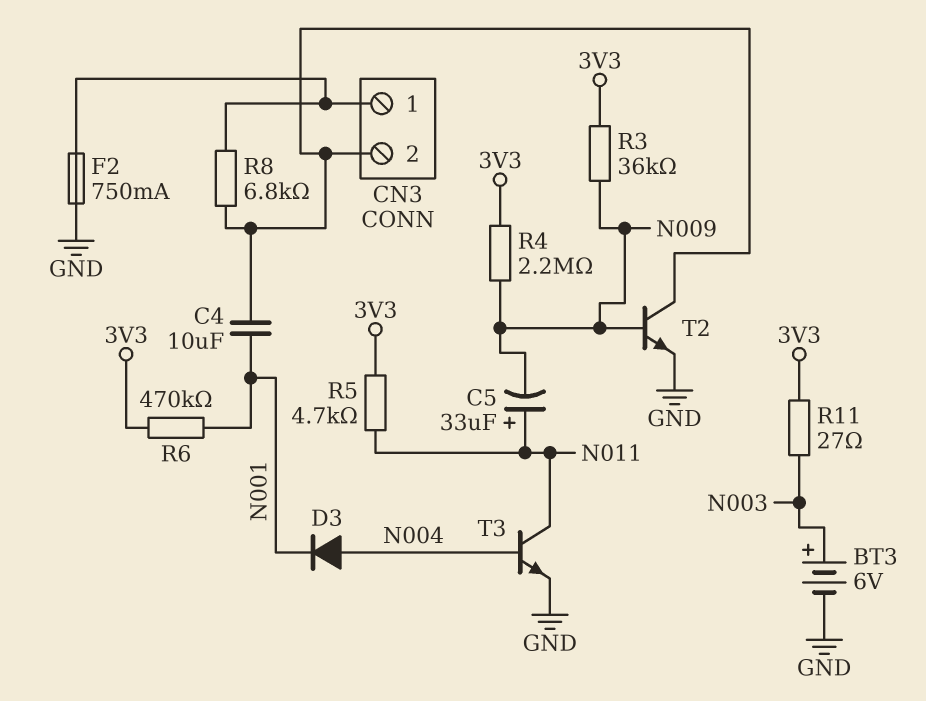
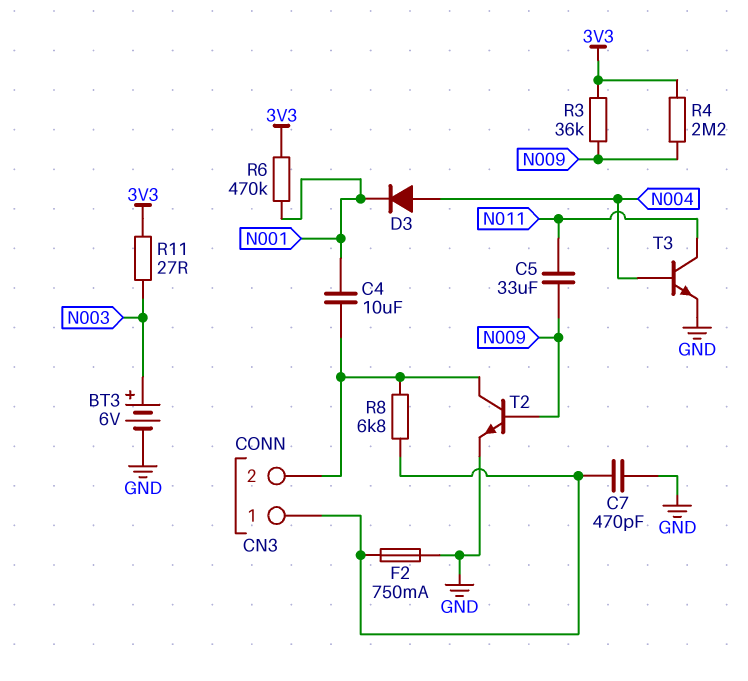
C5: 33uF (plus N011, minus N009) -> 33uF (N009, N011)
C7: none -> 470pF (CN3/1, GND)
R5: 4.7k (3V3, N011) -> none

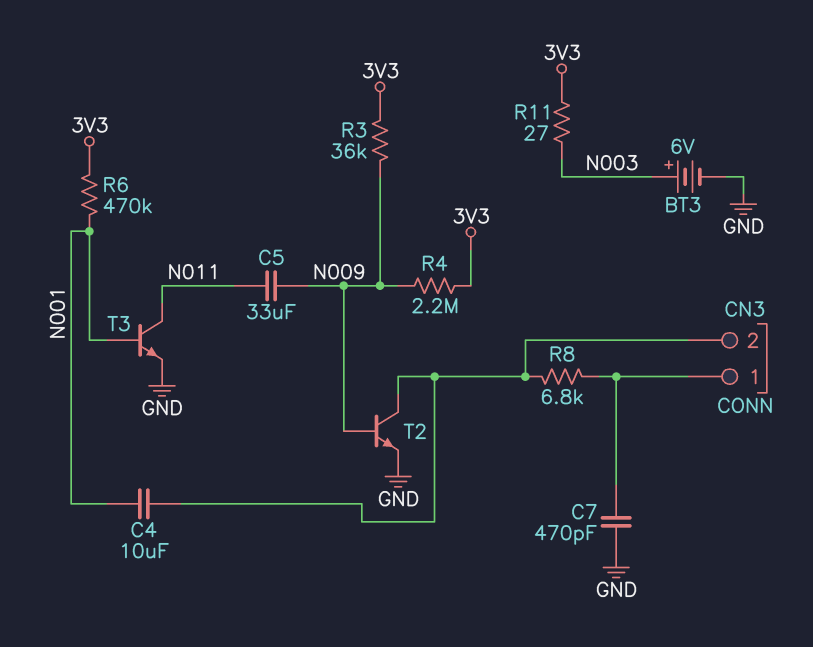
D3: diode (A N004, K N001) -> none
F2: 750mA (CN3/1, GND) -> none
T3: NPN (B N004, C N011, E GND) -> NPN (B N001, C N011, E GND)

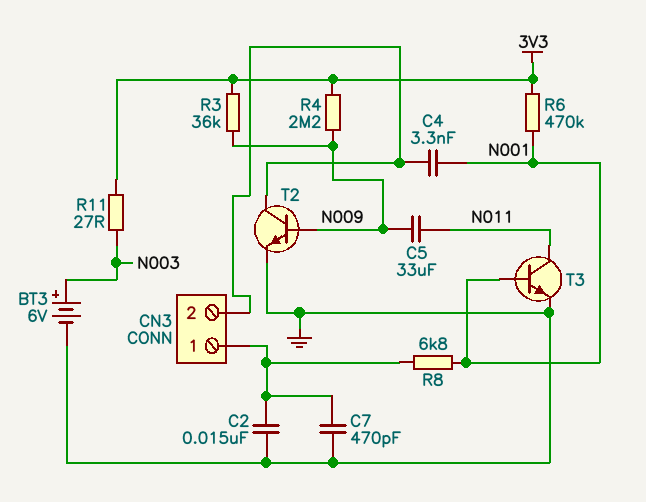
C2: none -> 15nF (CN3/1, GND)
C4: 10uF (CN3/2, N001) -> 3.3nF (CN3/2, N001)
R8: 6.8k (CN3/1, CN3/2) -> 6.8k (CN3/1, N001)

